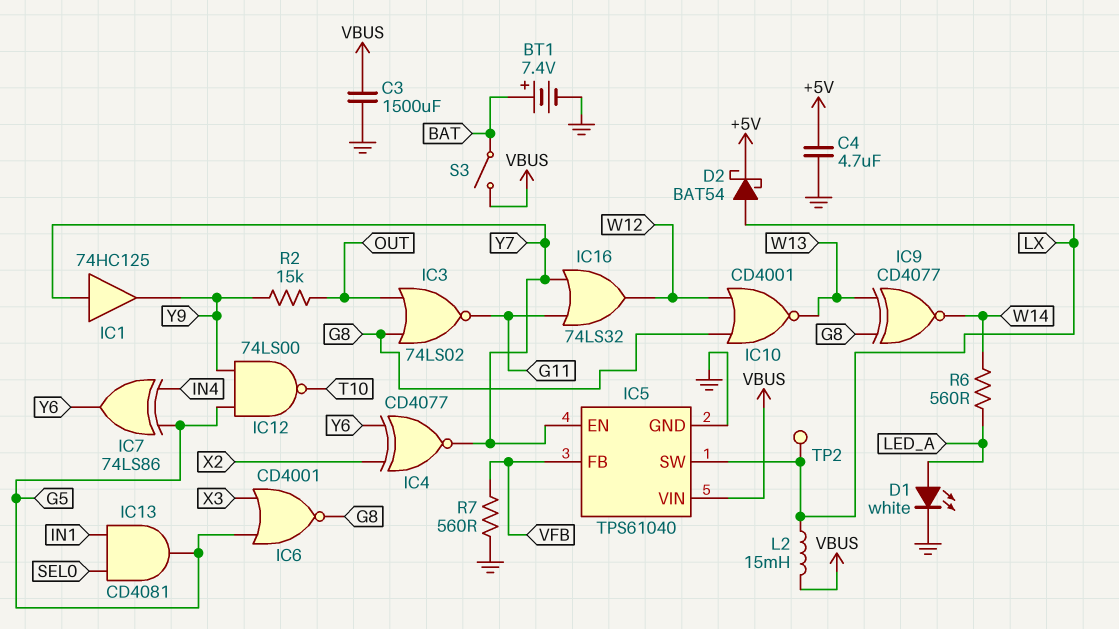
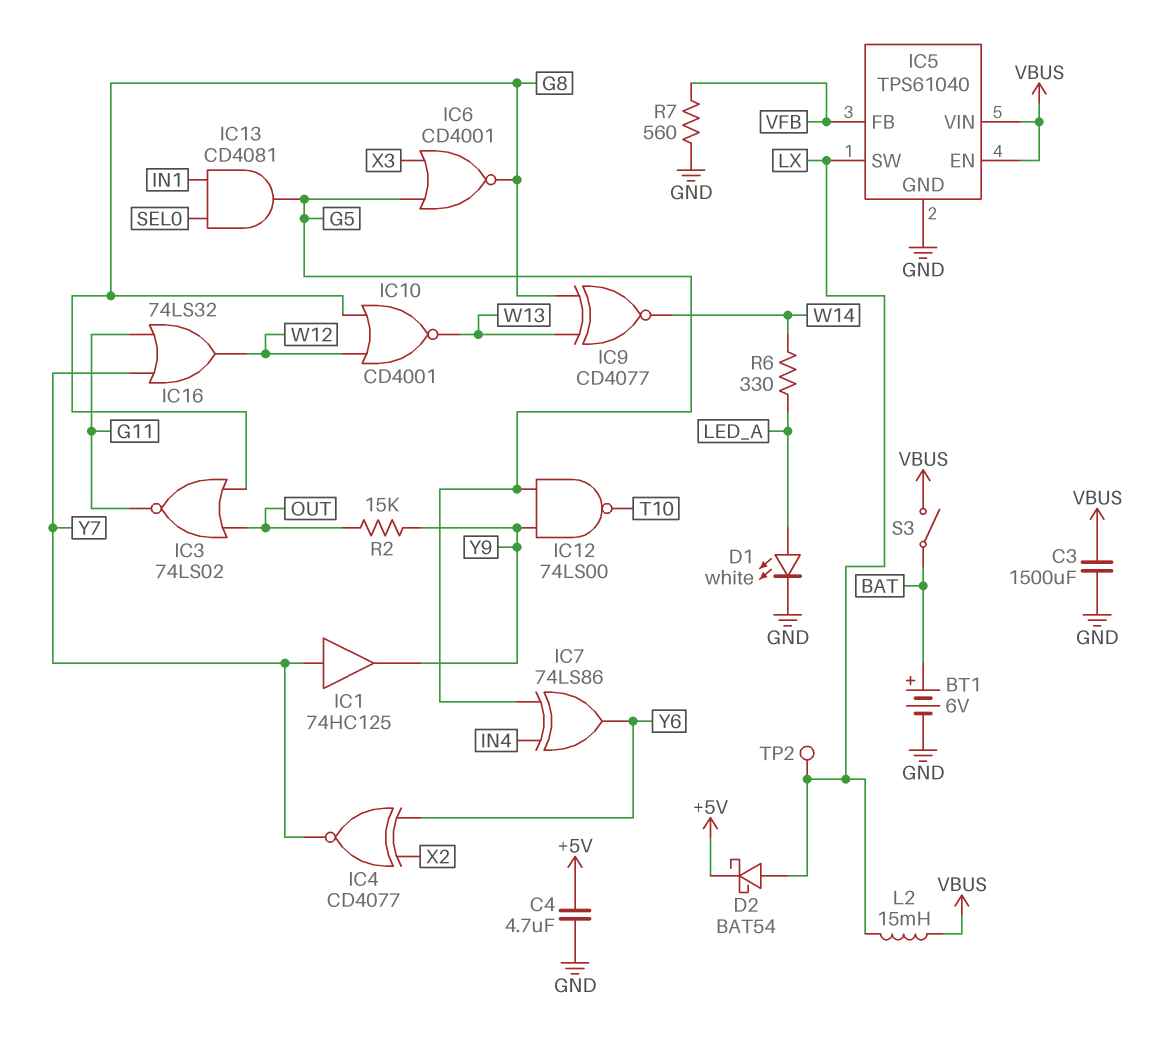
BT1: 7.4V (plus BAT, minus GND) -> 6V (plus BAT, minus GND)
IC5 pin EN: Y7 -> VBUS
R6: 560 (LED_A, W14) -> 330 (LED_A, W14)

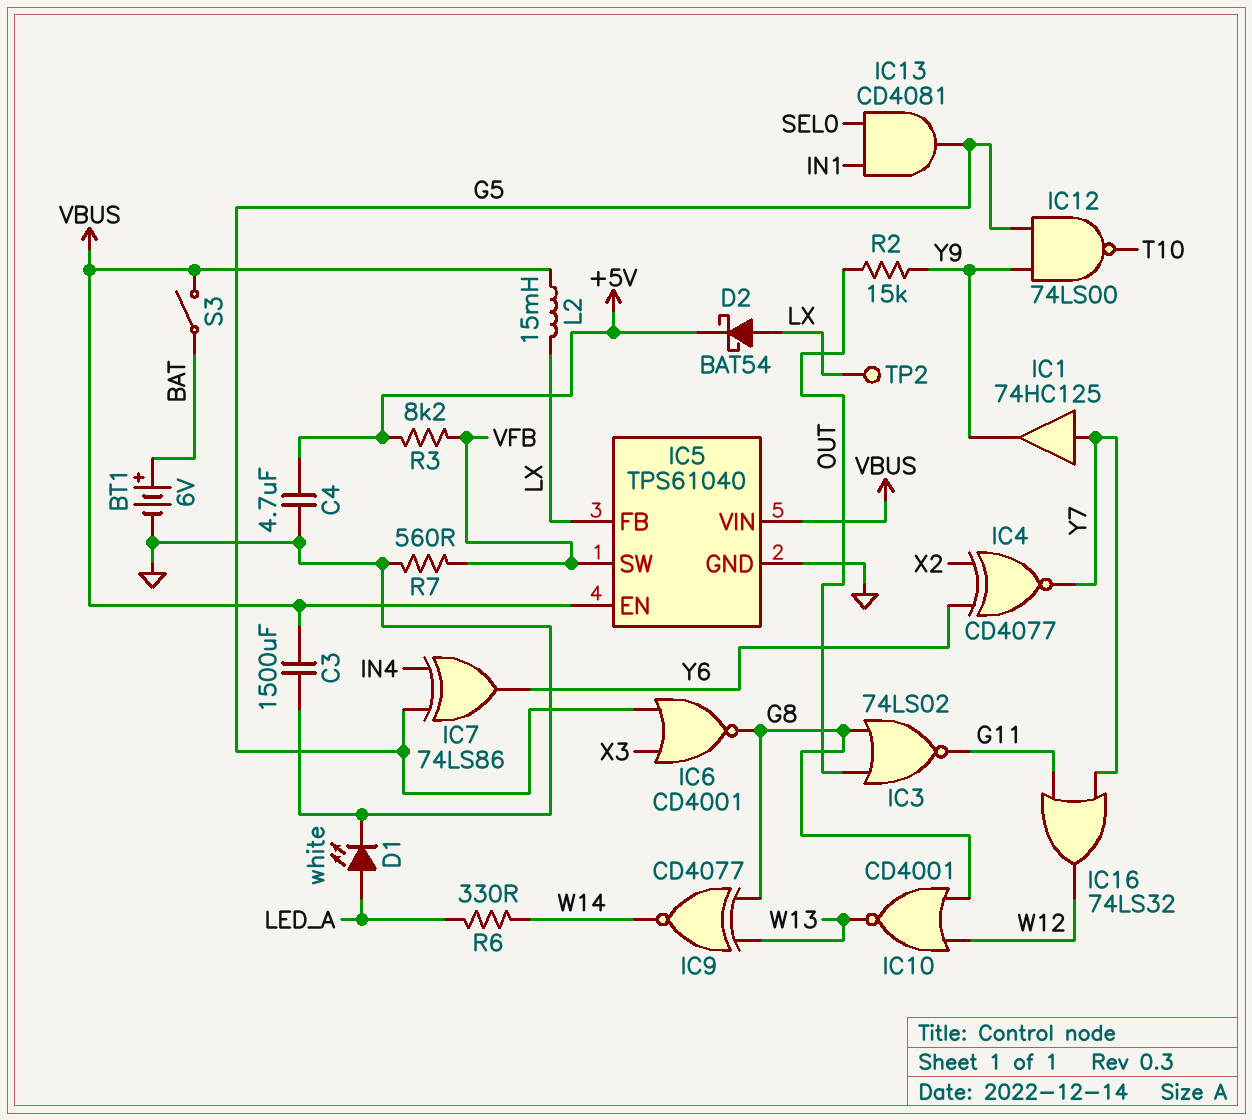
IC5 pin FB: VFB -> LX
IC5 pin SW: LX -> VFB
R3: none -> 8.2k (+5V, VFB)

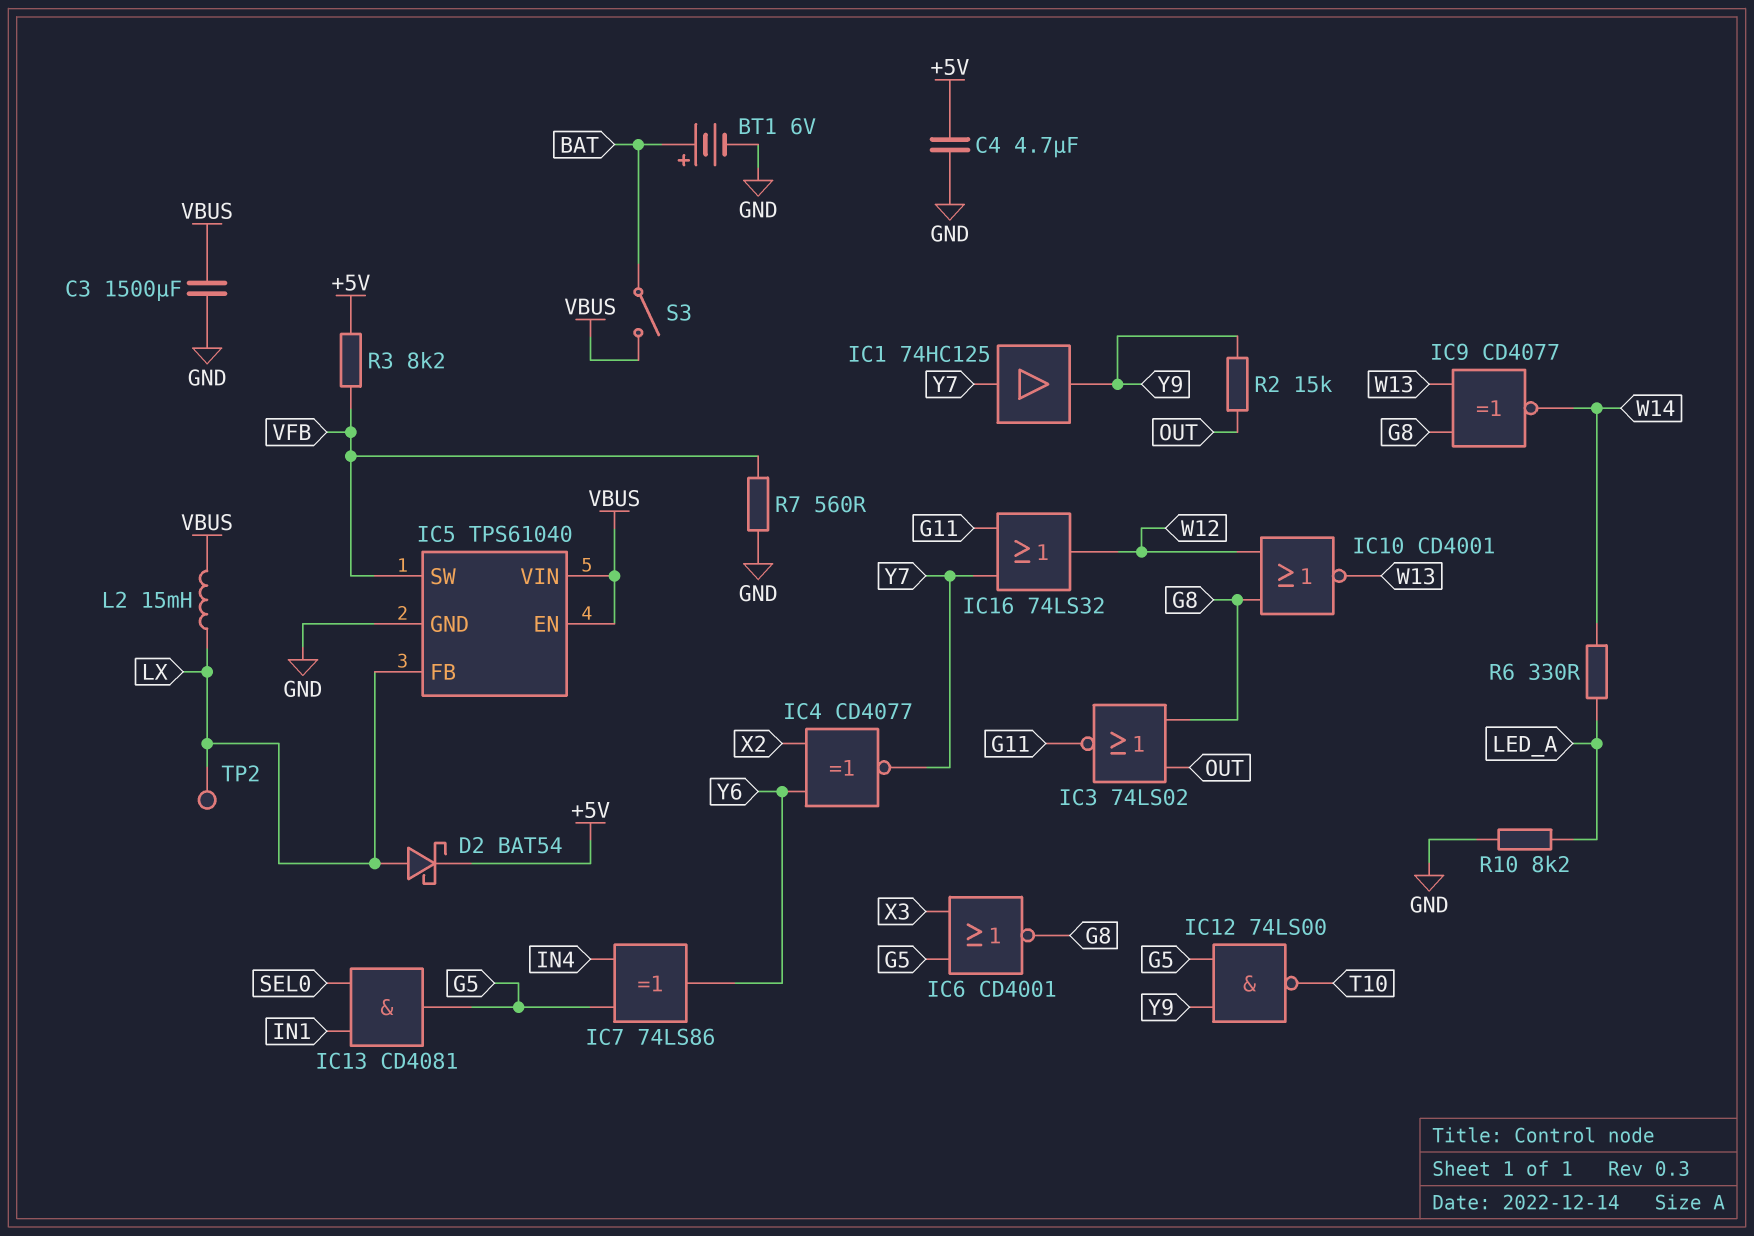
D1: LED white (A LED_A, K GND) -> none
R10: none -> 8.2k (GND, LED_A)

